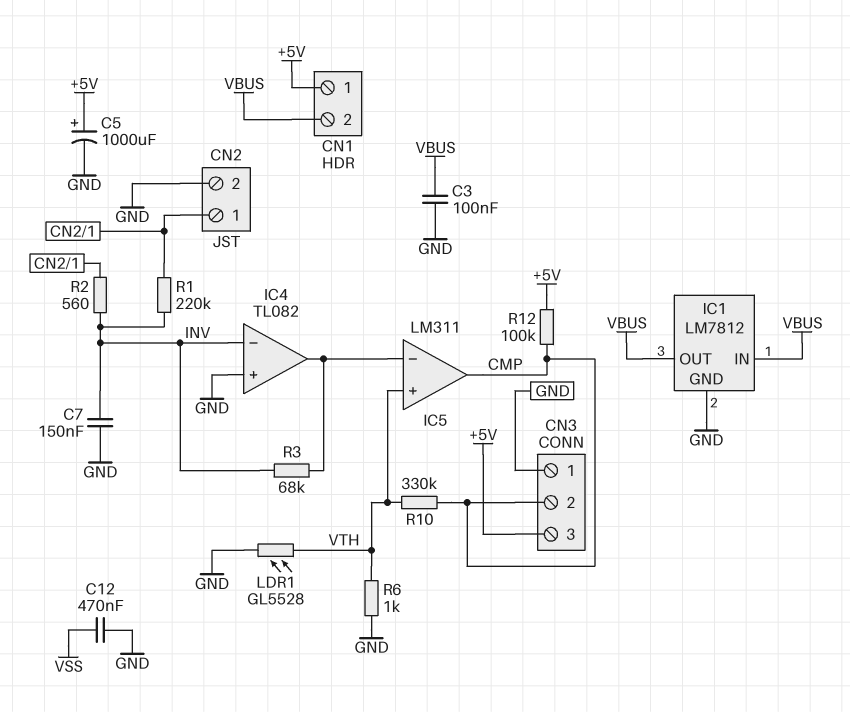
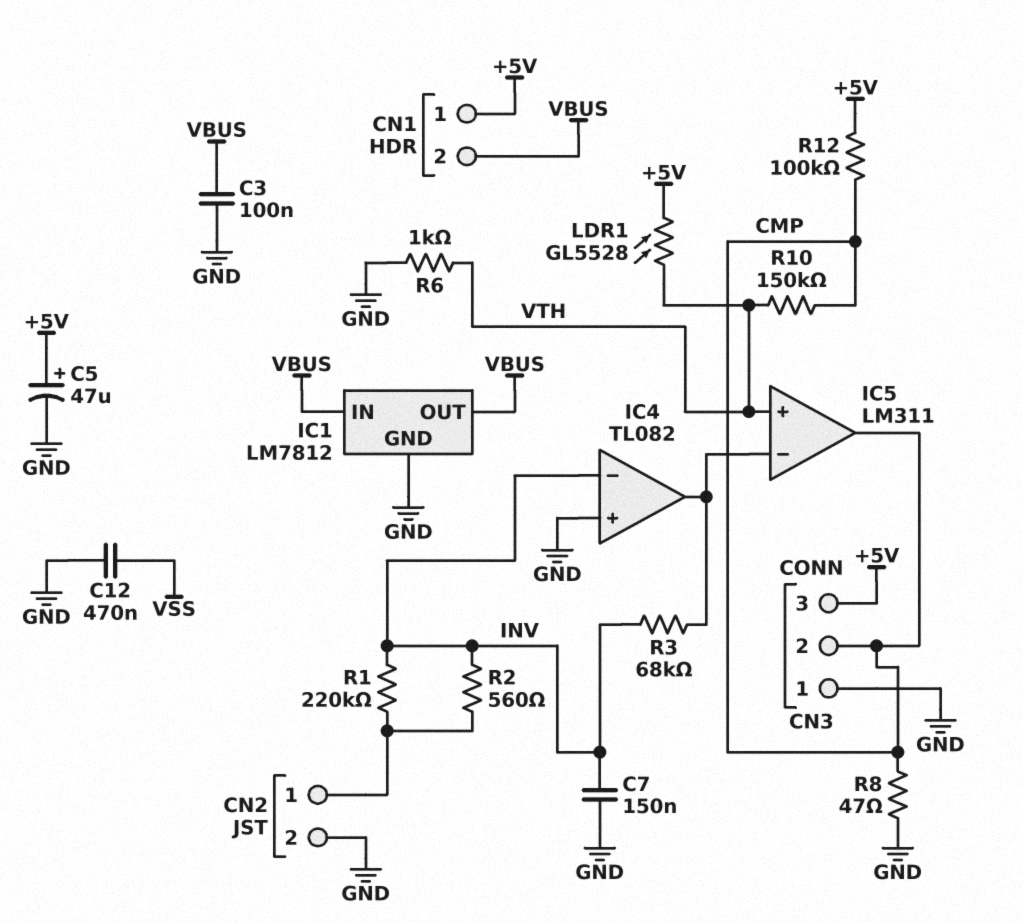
C5: 1000uF (plus +5V, minus GND) -> 47uF (plus +5V, minus GND)
LDR1: GL5528 (GND, VTH) -> GL5528 (+5V, VTH)
R8: none -> 47 (CMP, GND)
R10: 330k (CMP, VTH) -> 150k (CMP, VTH)

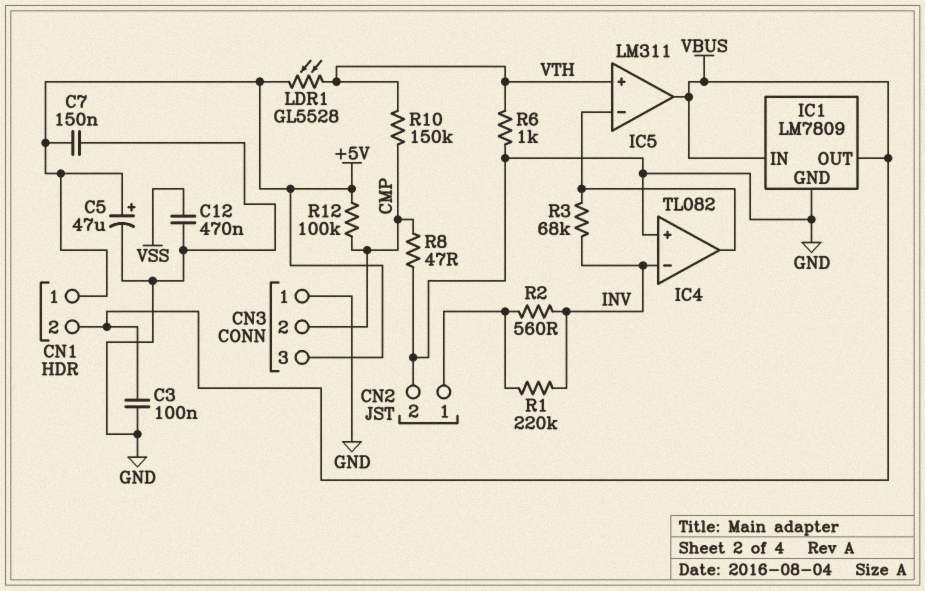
C7: 150nF (GND, INV) -> 150nF (+5V, GND)
IC1: LM7812 -> LM7809
IC5 pin out: CMP -> VBUS

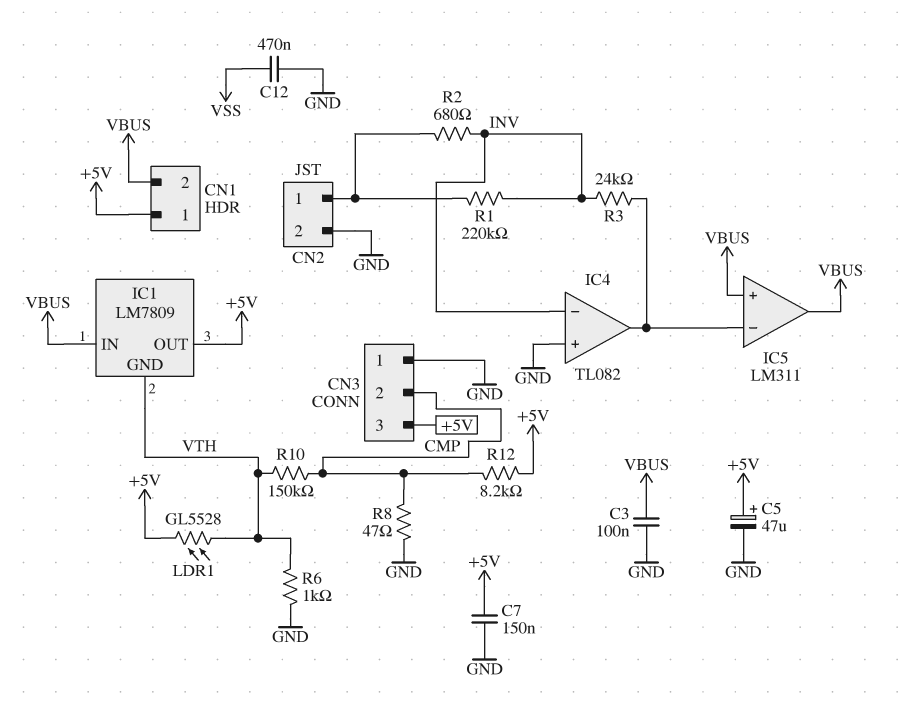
IC1 pin GND: GND -> VTH
IC1 pin OUT: VBUS -> +5V
IC5 pin in+: VTH -> VBUS
R2: 560 (CN2/1, INV) -> 680 (CN2/1, INV)
R3: 68k (IC4/out, INV) -> 24k (IC4/out, INV)
R12: 100k (+5V, CMP) -> 8.2k (+5V, CMP)

